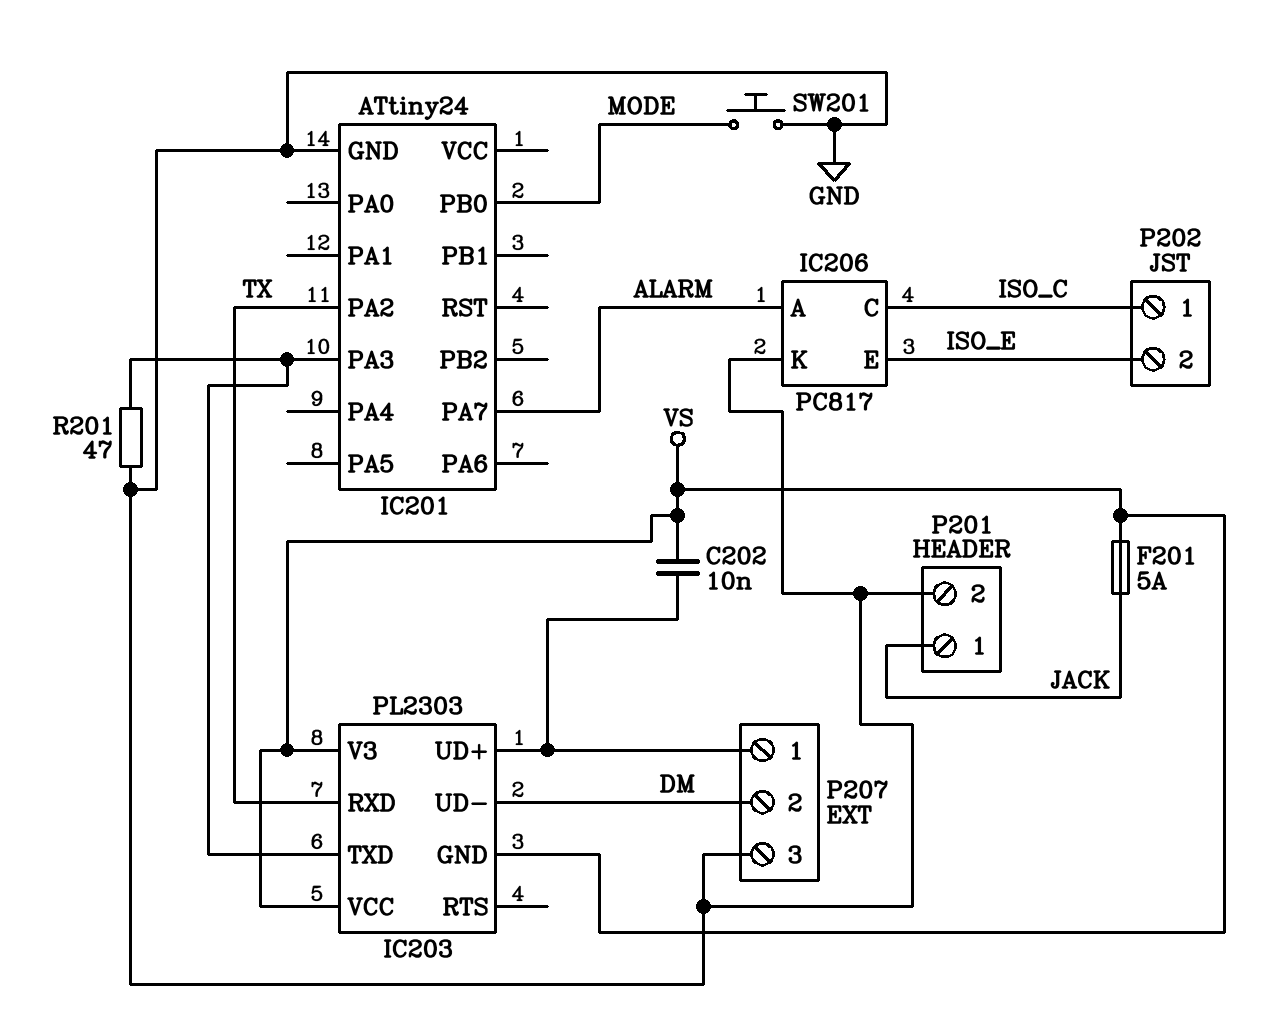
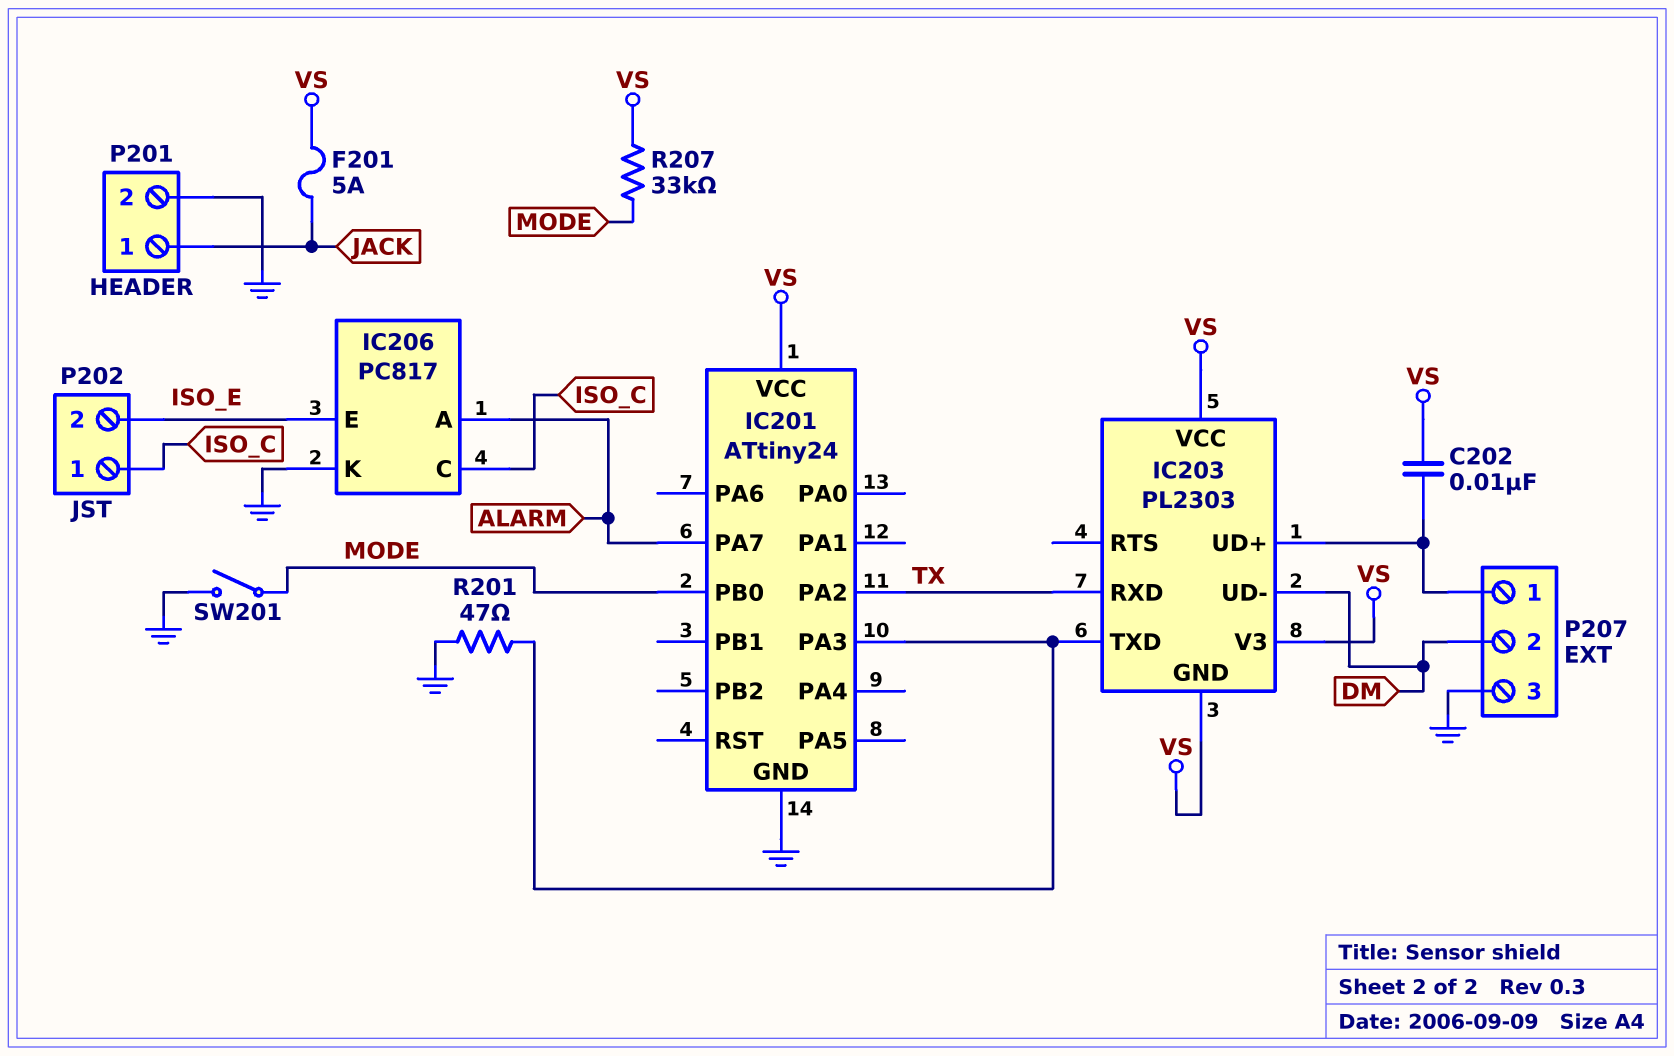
IC201 pin VCC: none -> VS
R207: none -> 33k (MODE, VS)
SW201: button (GND, MODE) -> switch (GND, MODE)

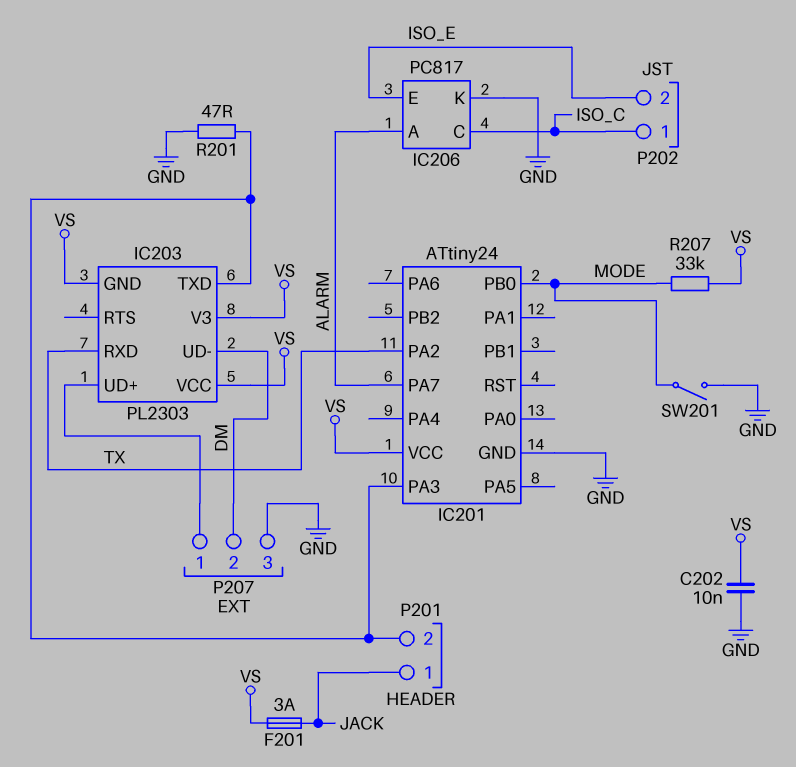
C202: 10nF (IC203/UD+, VS) -> 10nF (GND, VS)
F201: 5A (JACK, VS) -> 3A (JACK, VS)
P201 pin 2: GND -> IC201/PA3

